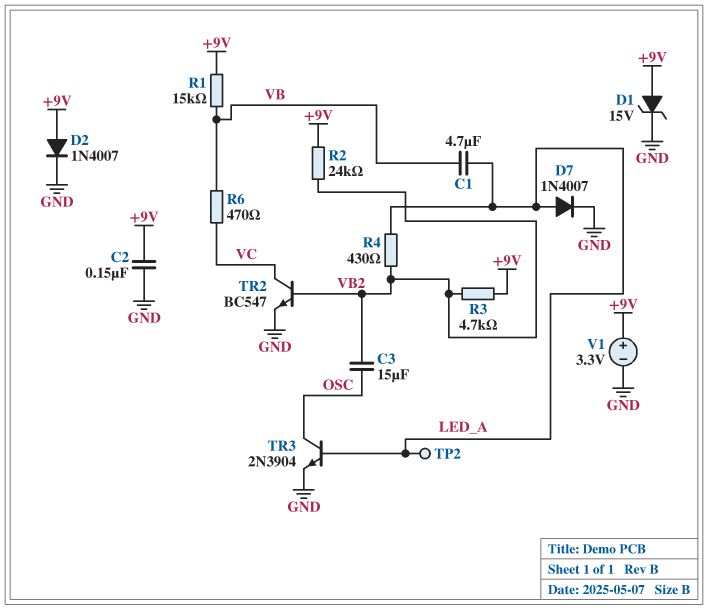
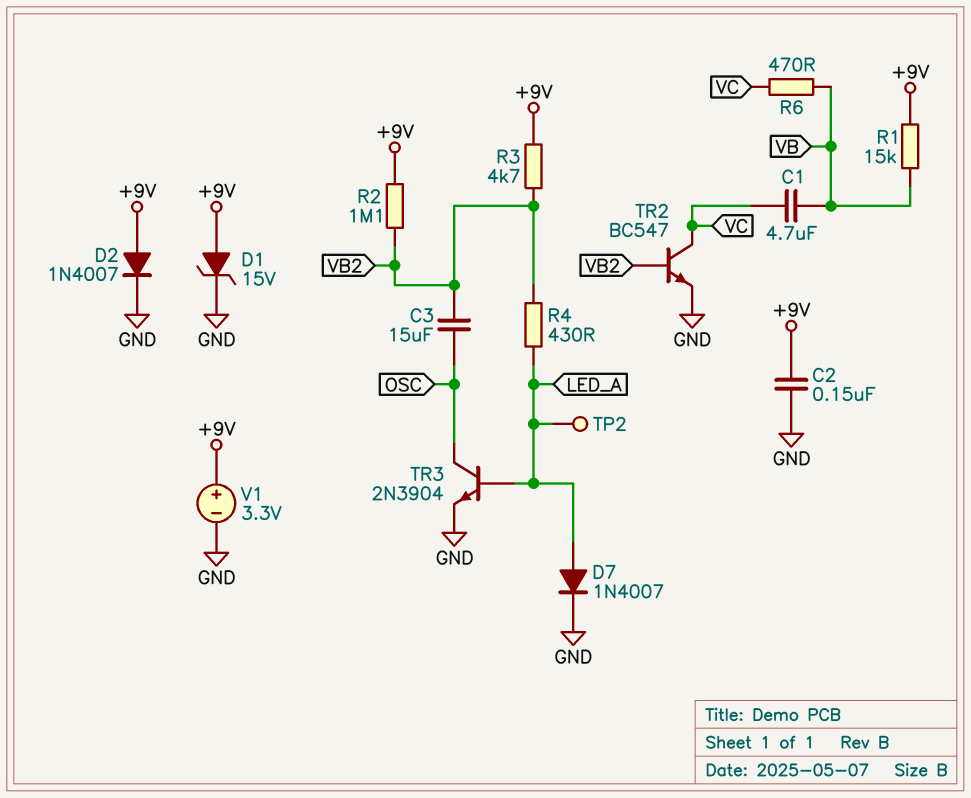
C1: 4.7uF (LED_A, VB) -> 4.7uF (VB, VC)
R2: 24k (+9V, VB2) -> 1.1M (+9V, VB2)

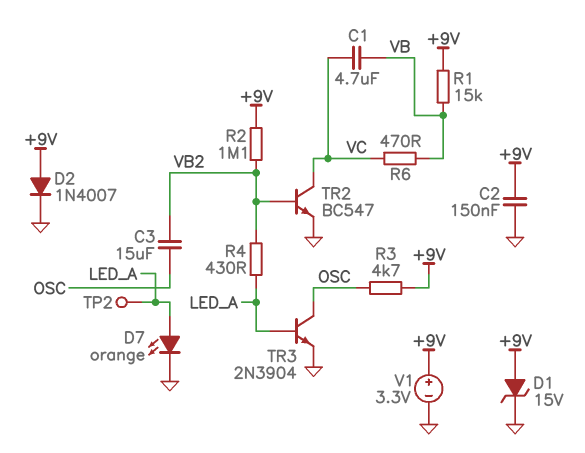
D7: diode 1N4007 (A LED_A, K GND) -> LED orange (A LED_A, K GND)
R3: 4.7k (+9V, VB2) -> 4.7k (+9V, OSC)

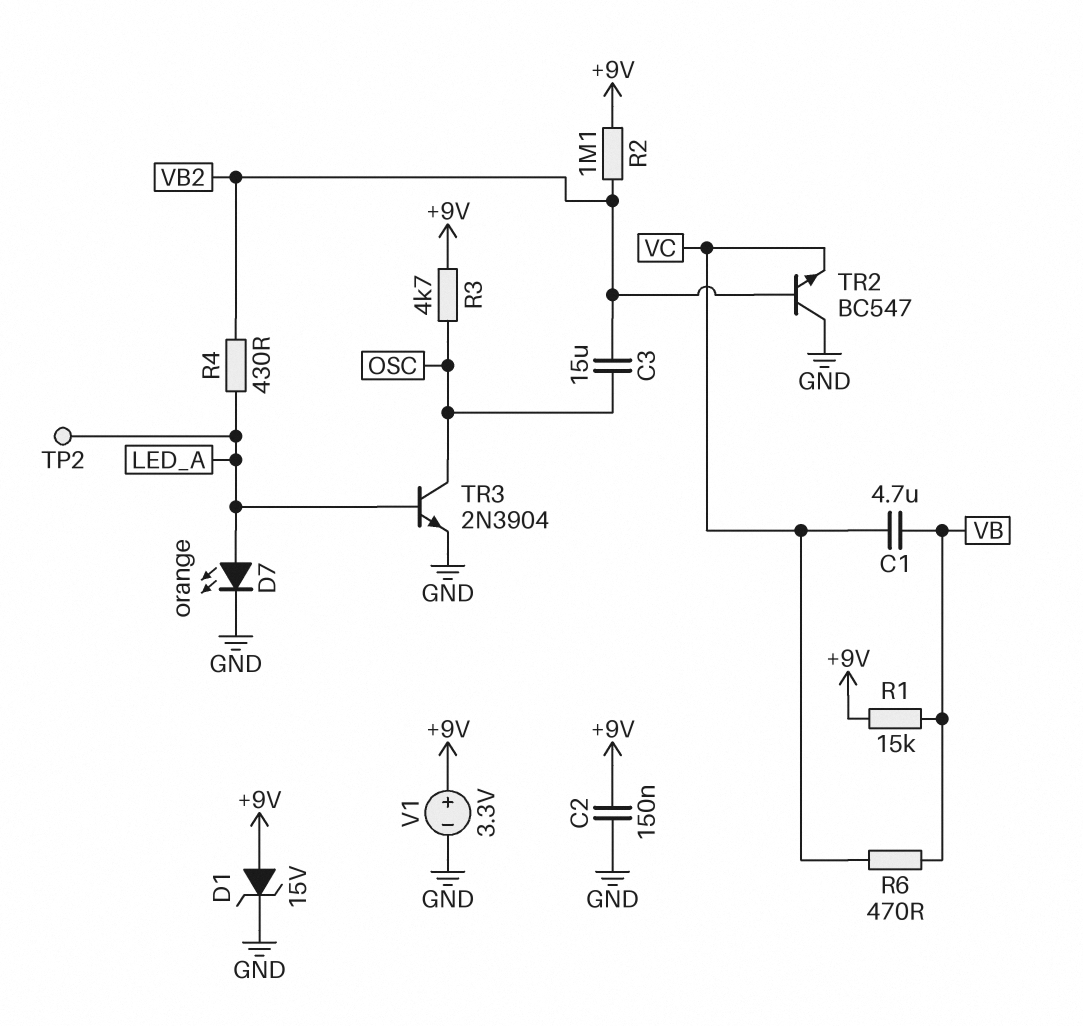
D2: diode 1N4007 (A +9V, K GND) -> none
TR2: NPN BC547 (B VB2, C VC, E GND) -> NPN BC547 (B VB2, C GND, E VC)

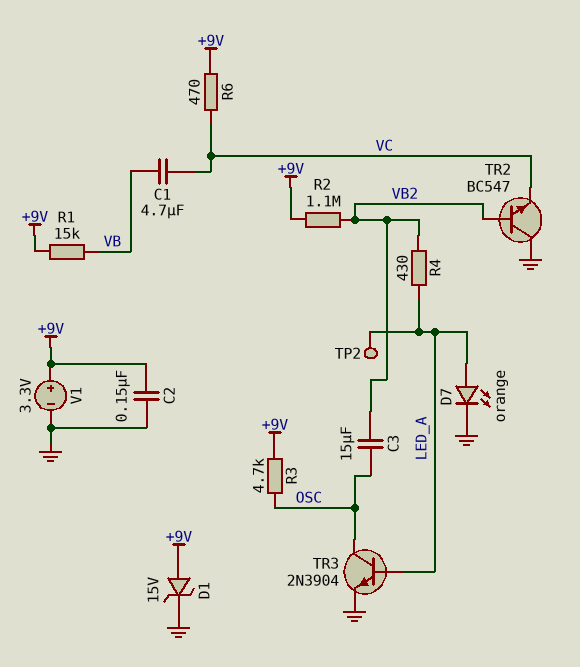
R6: 470 (VB, VC) -> 470 (+9V, VC)

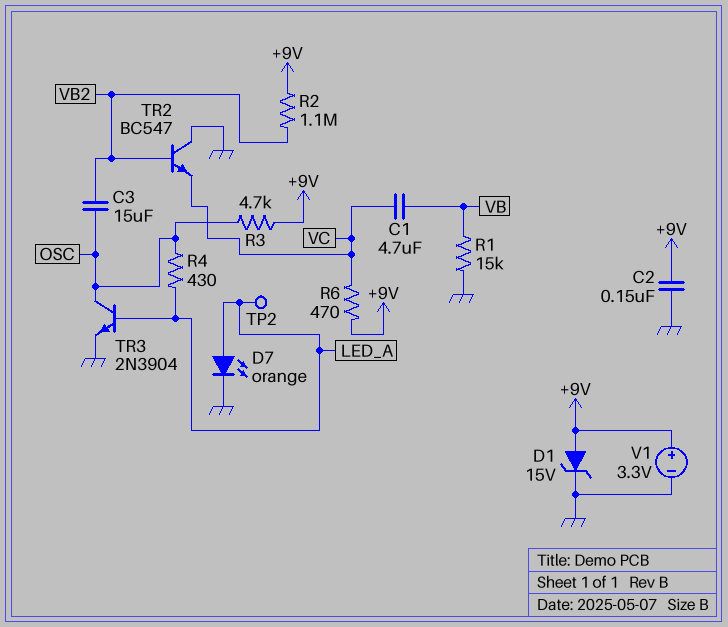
R1: 15k (+9V, VB) -> 15k (GND, VB)
R4: 430 (LED_A, VB2) -> 430 (LED_A, OSC)

